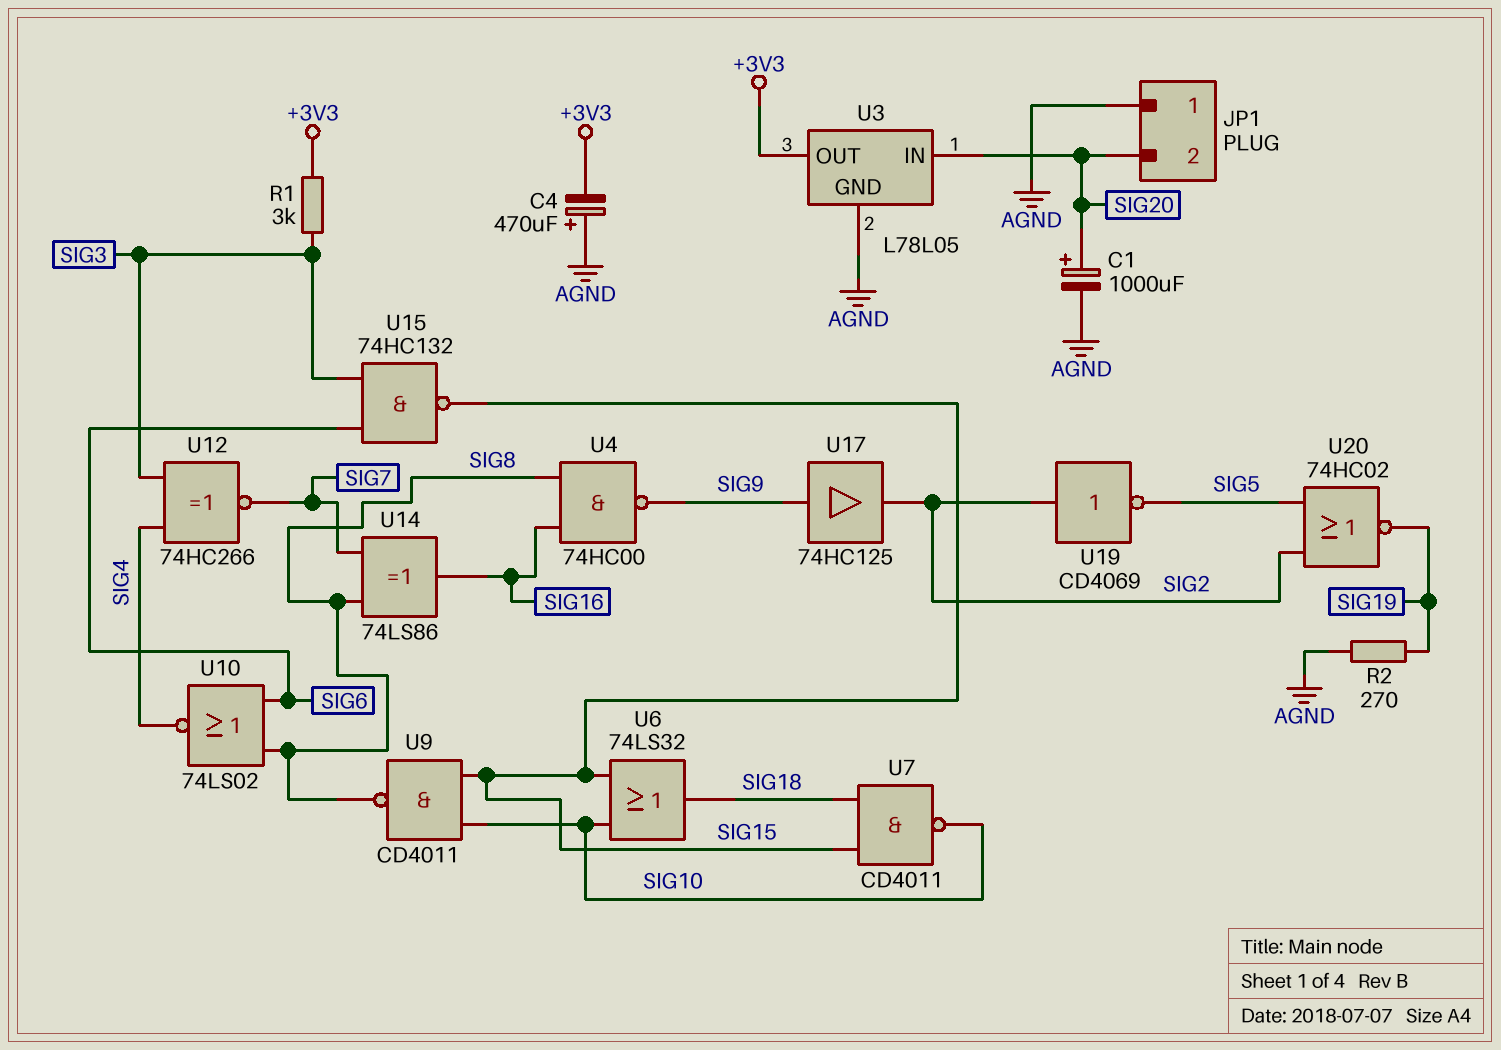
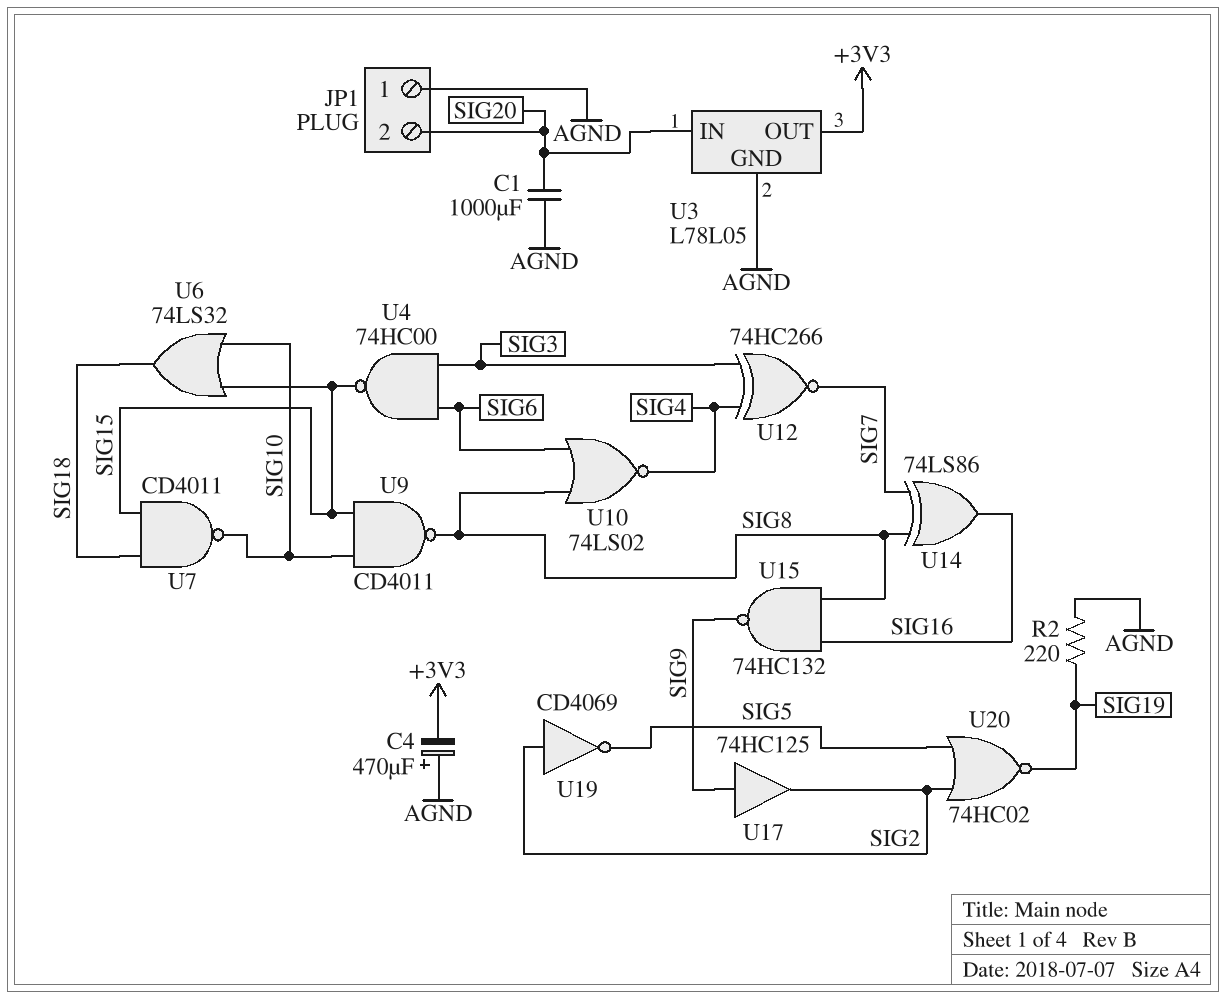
C1: 1000uF (plus SIG20, minus AGND) -> 1000uF (AGND, SIG20)
R1: 3k (+3V3, SIG3) -> none
R2: 270 (AGND, SIG19) -> 220 (AGND, SIG19)
U4: NAND 74HC00 (in SIG8, in SIG16, out SIG9) -> NAND 74HC00 (in SIG3, in SIG6, out SIG15)
U15: NAND 74HC132 (in SIG3, in SIG6, out SIG15) -> NAND 74HC132 (in SIG8, in SIG16, out SIG9)

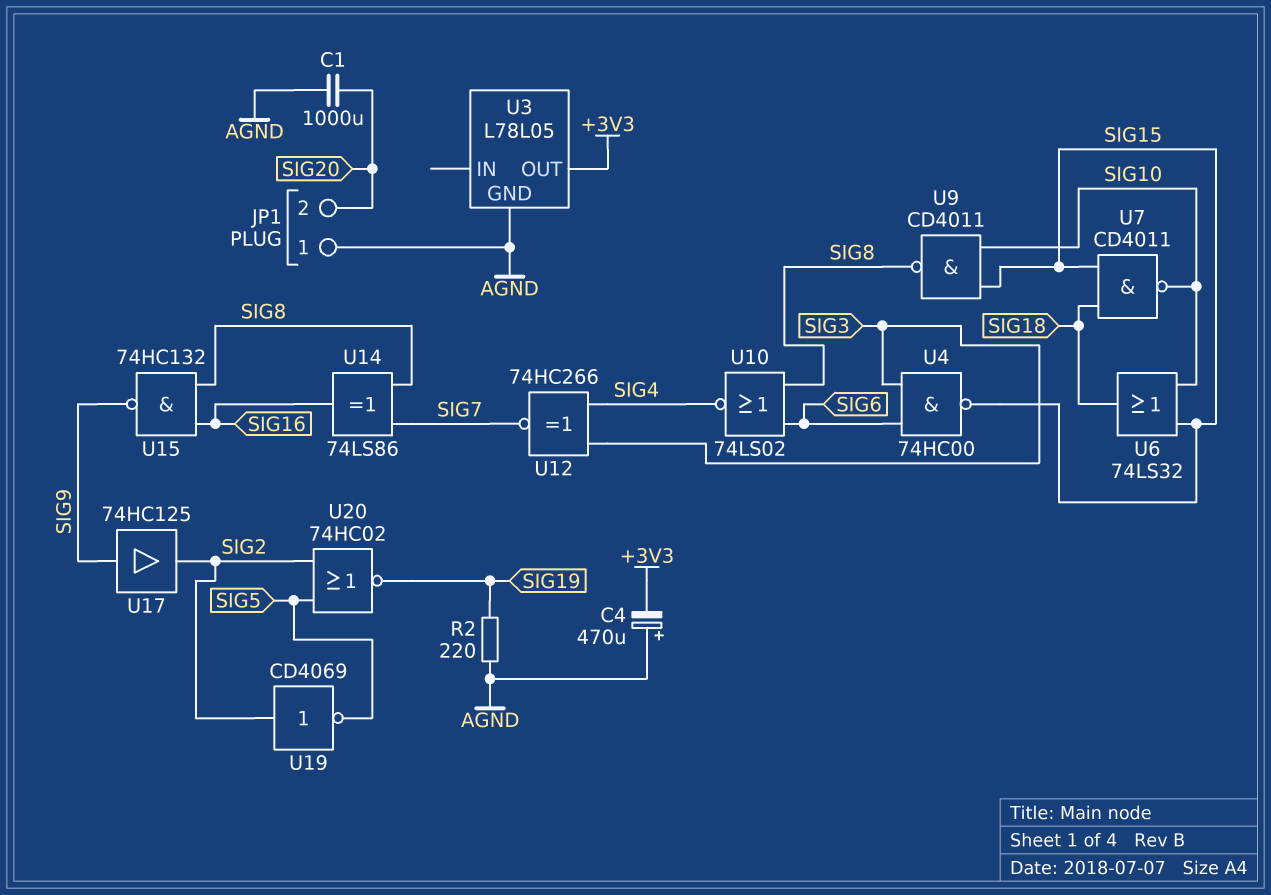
U3 pin IN: SIG20 -> none

